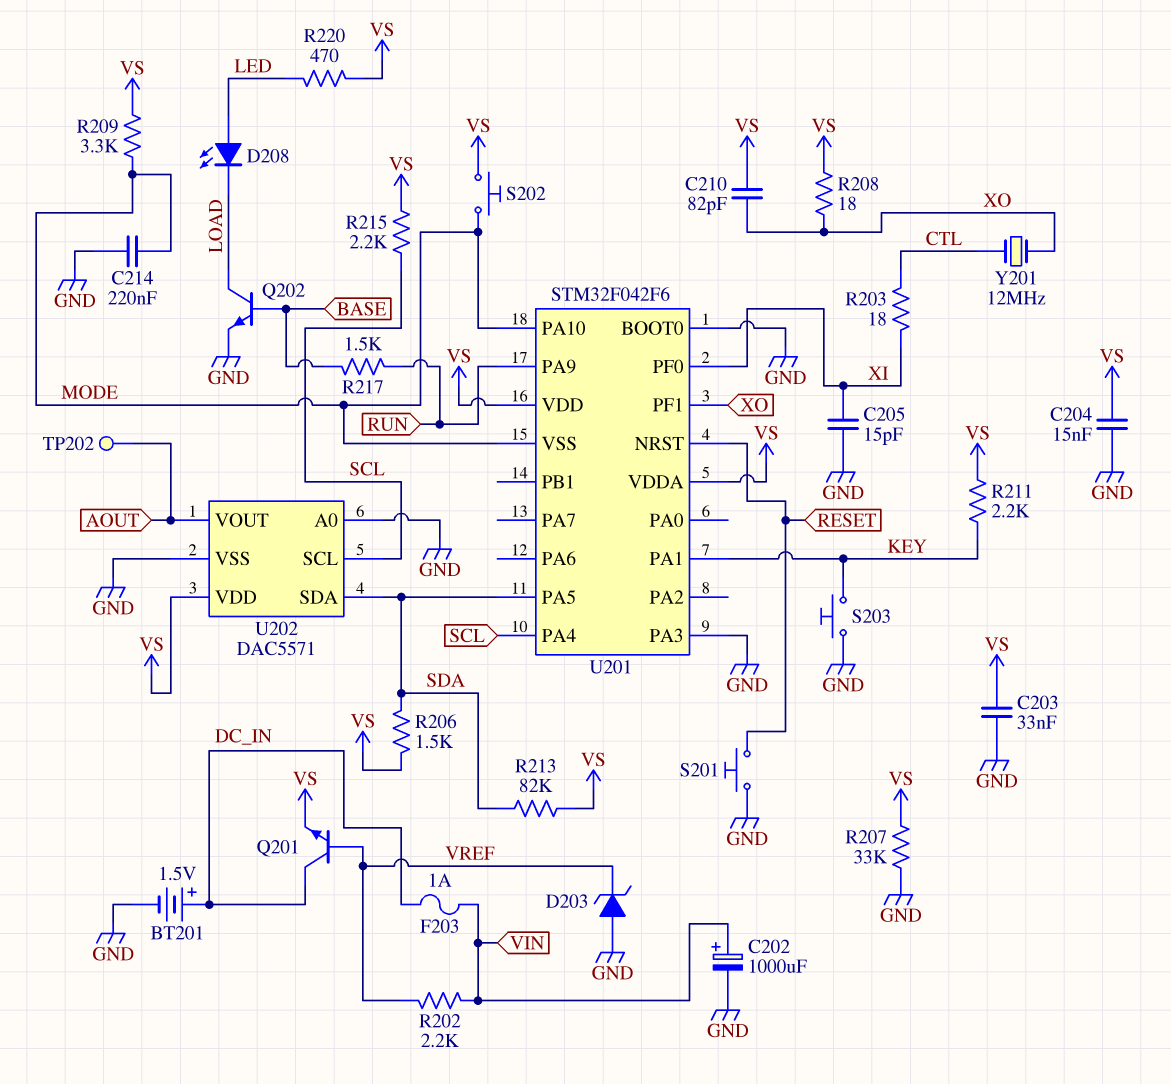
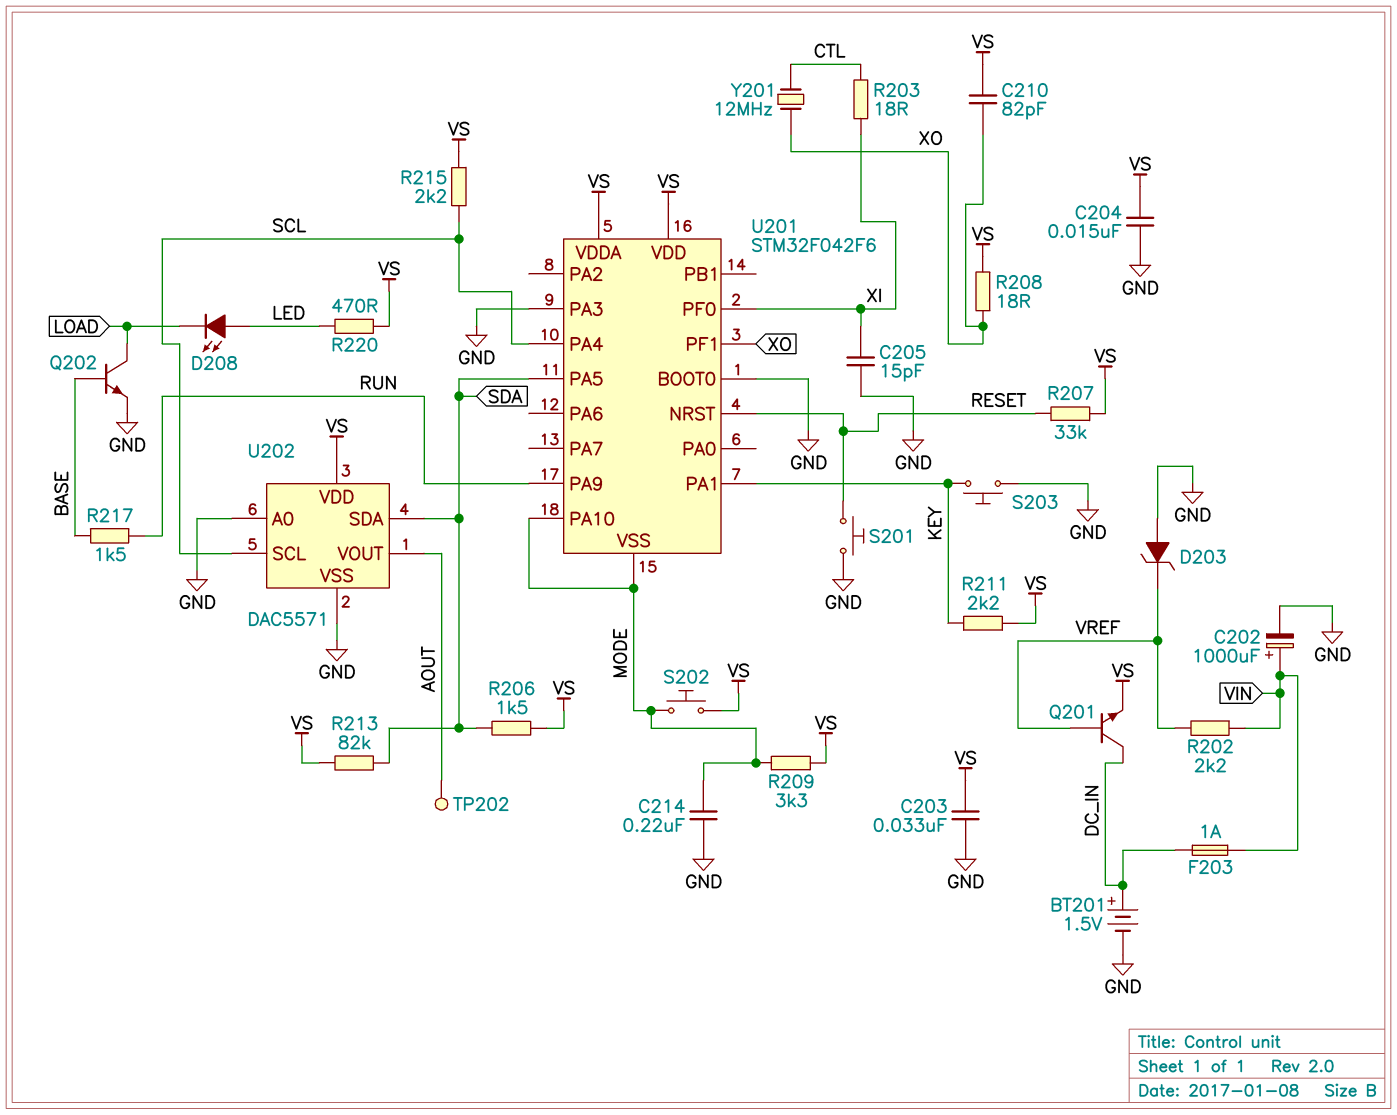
R207: 33k (GND, VS) -> 33k (RESET, VS)

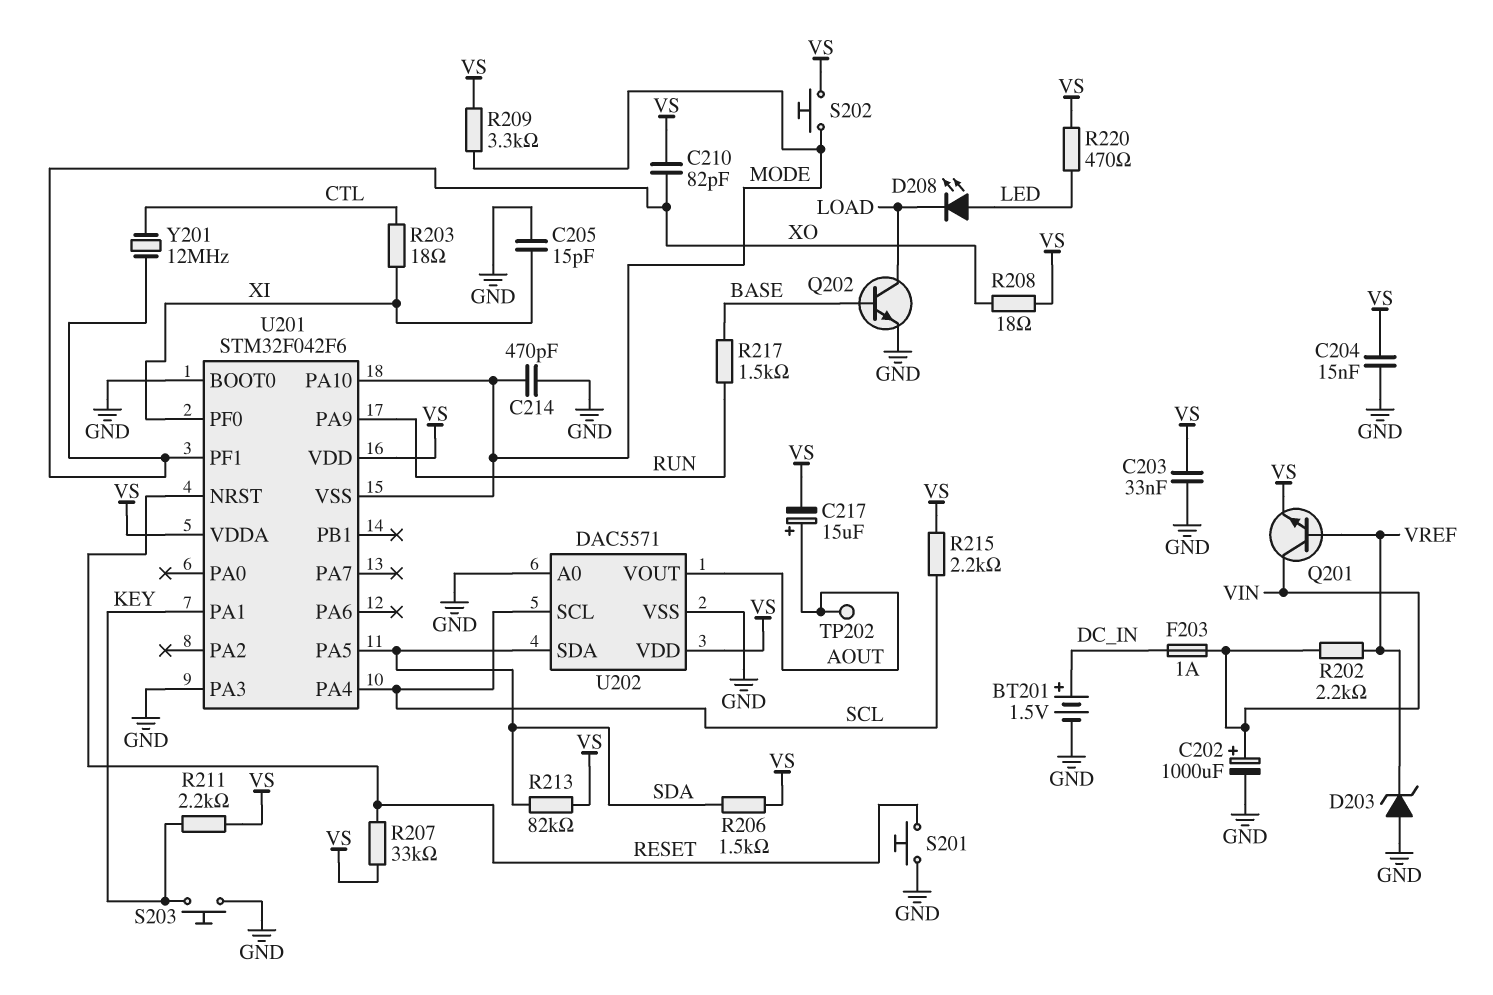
C214: 220nF (GND, MODE) -> 470pF (GND, MODE)
C217: none -> 15uF (plus AOUT, minus VS)
Q201: NPN (B VREF, C DC_IN, E VS) -> NPN (B VREF, C VIN, E VS)

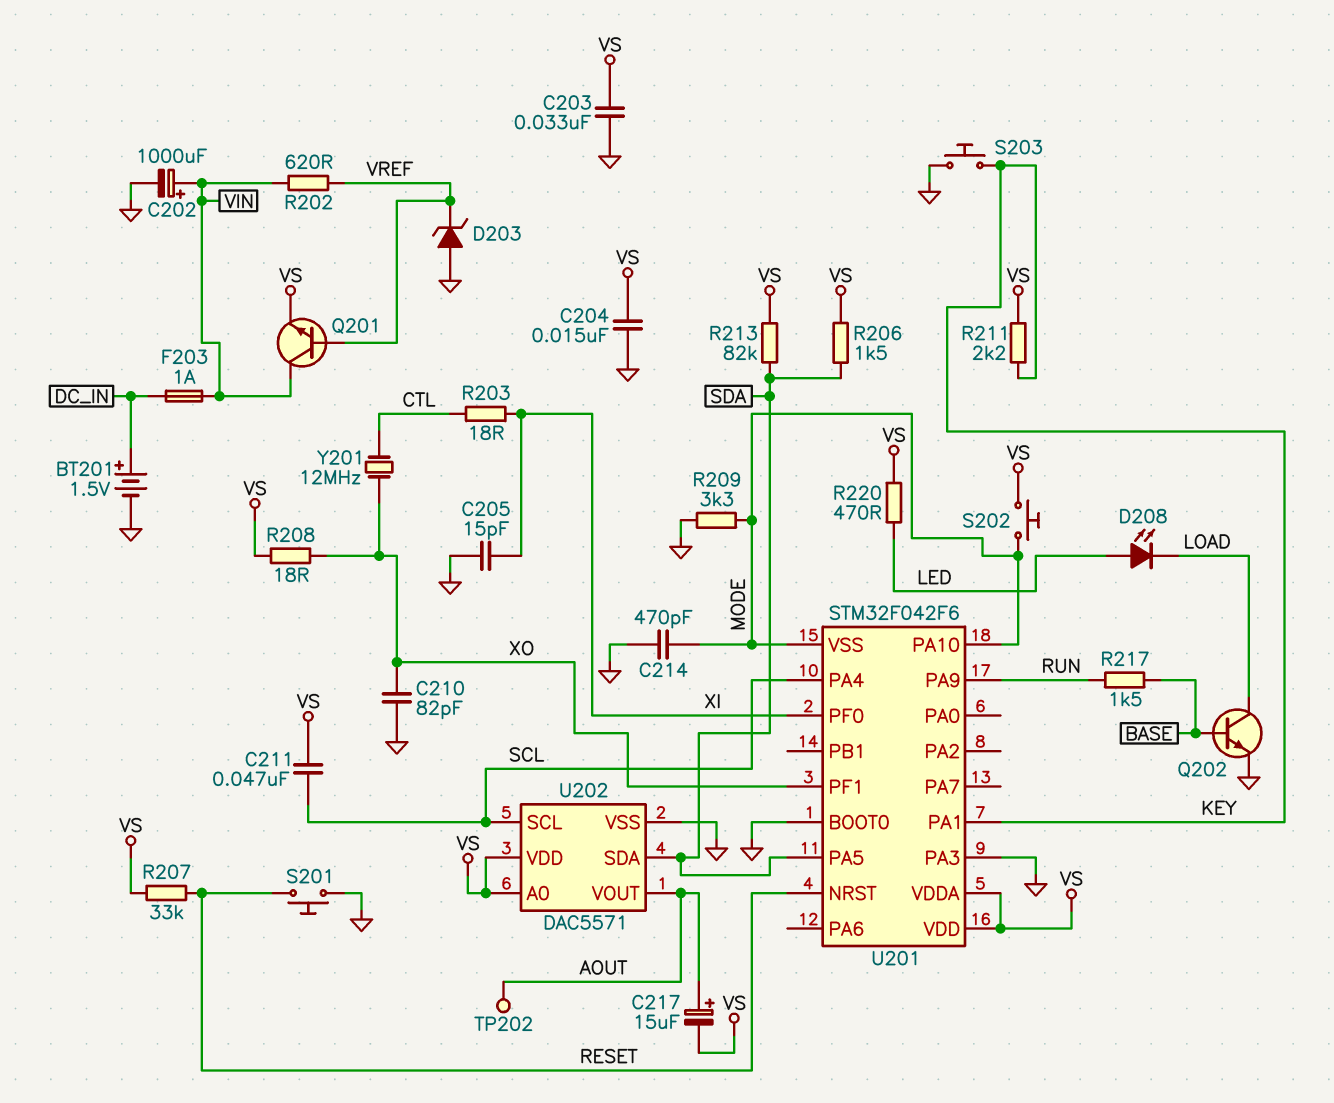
C210: 82pF (VS, XO) -> 82pF (GND, XO)
C211: none -> 47nF (SCL, VS)
R202: 2.2k (VIN, VREF) -> 620 (VIN, VREF)
R209: 3.3k (MODE, VS) -> 3.3k (GND, MODE)
R215: 2.2k (SCL, VS) -> none
U202 pin A0: GND -> VS

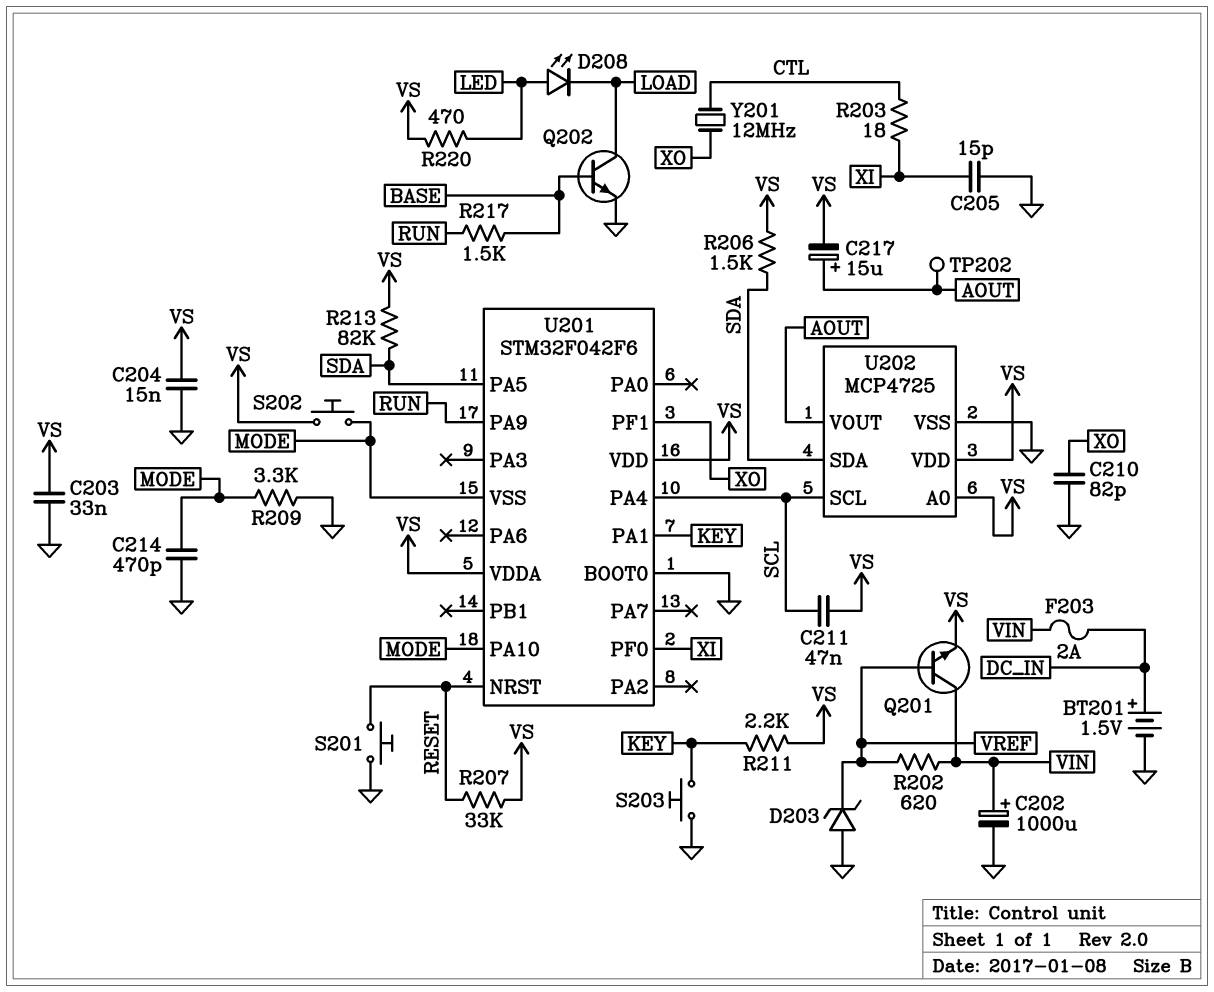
F203: 1A (DC_IN, VIN) -> 2A (DC_IN, VIN)
R208: 18 (VS, XO) -> none
U201 pin PA3: GND -> none
U202: DAC5571 -> MCP4725

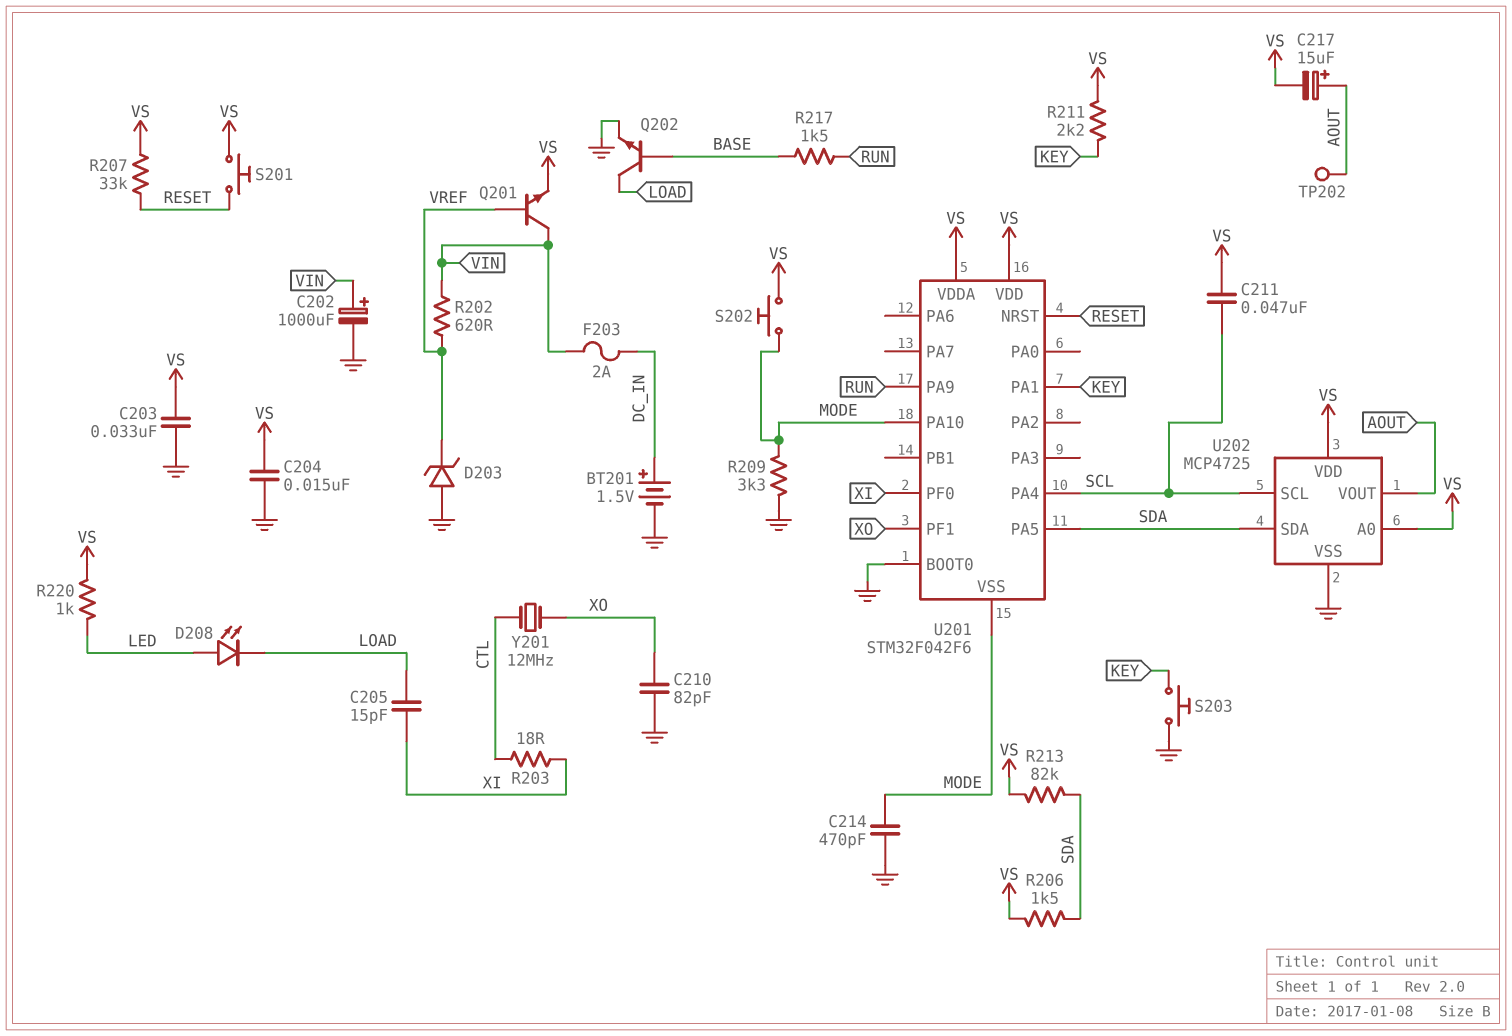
C205: 15pF (GND, XI) -> 15pF (LOAD, XI)
R220: 470 (LED, VS) -> 1k (LED, VS)
S201: button (GND, RESET) -> button (RESET, VS)

